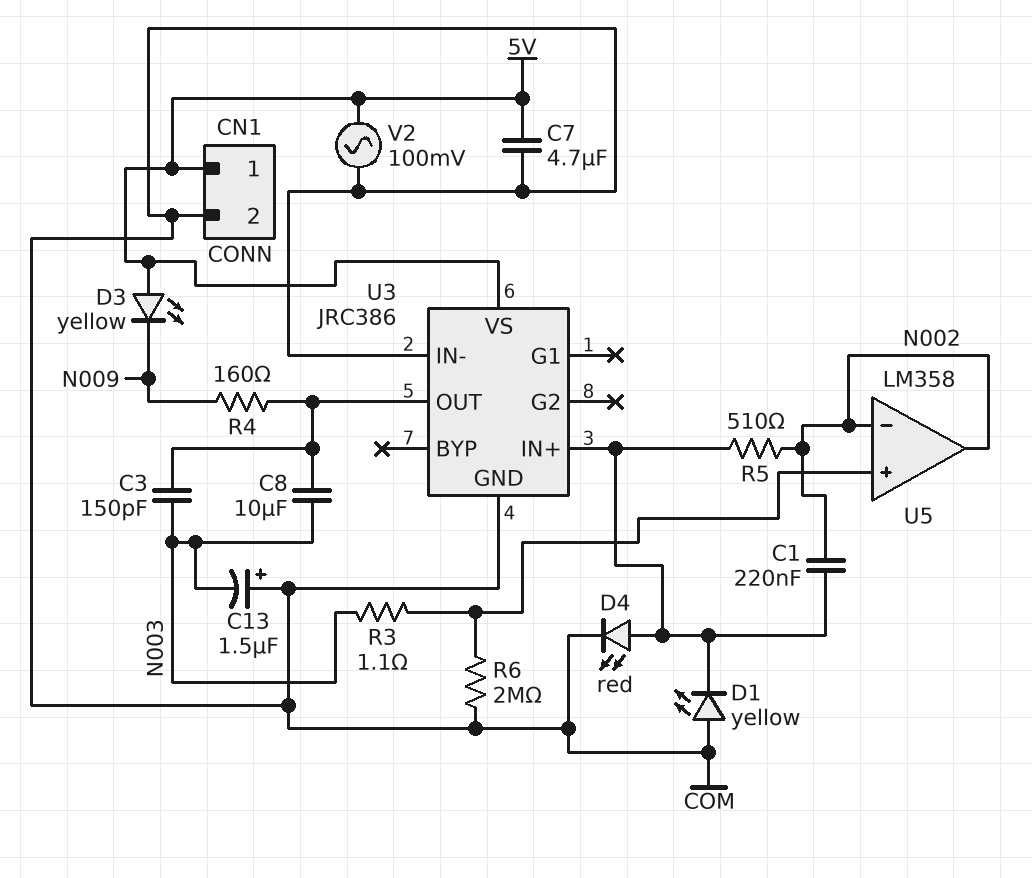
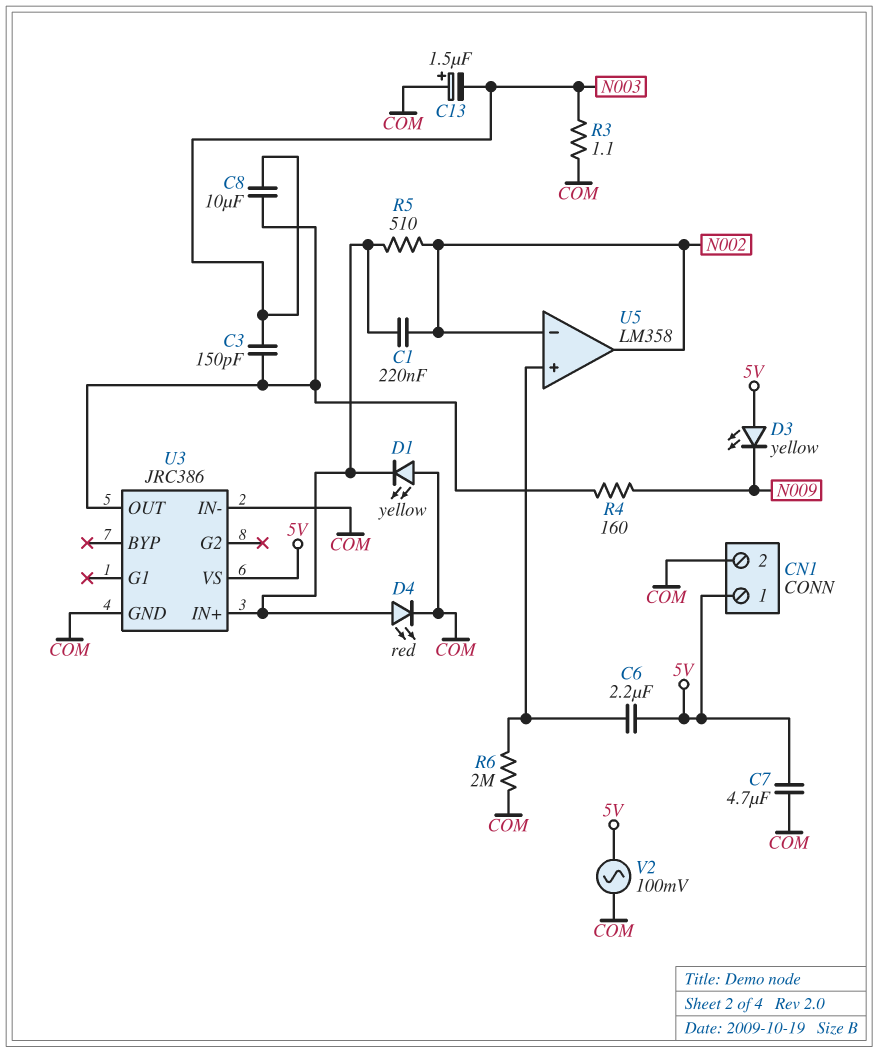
C6: none -> 2.2uF (5V, U5/in+)
R3: 1.1 (N003, U5/in+) -> 1.1 (COM, N003)

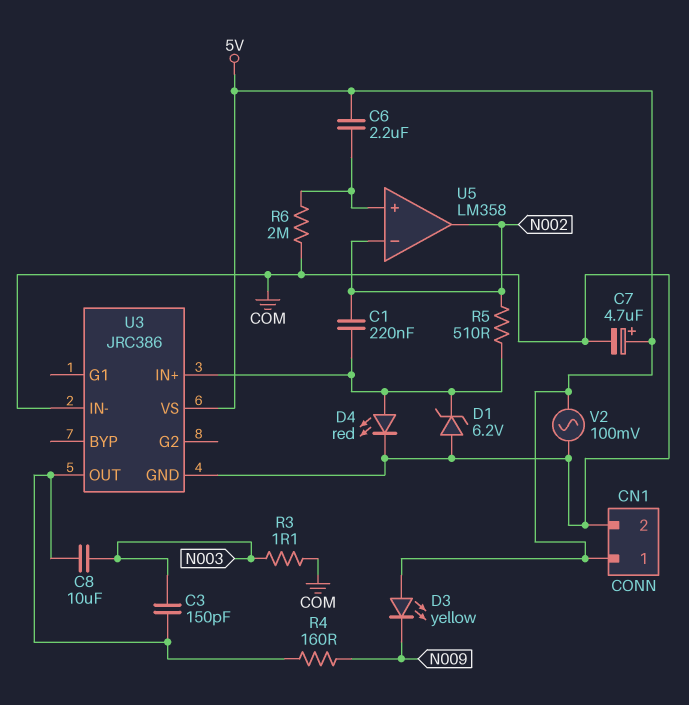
C7: 4.7uF (5V, COM) -> 4.7uF (plus 5V, minus COM)
C13: 1.5uF (plus COM, minus N003) -> none
D1: LED yellow (A COM, K U3/IN+) -> zener 6.2V (A COM, K U3/IN+)

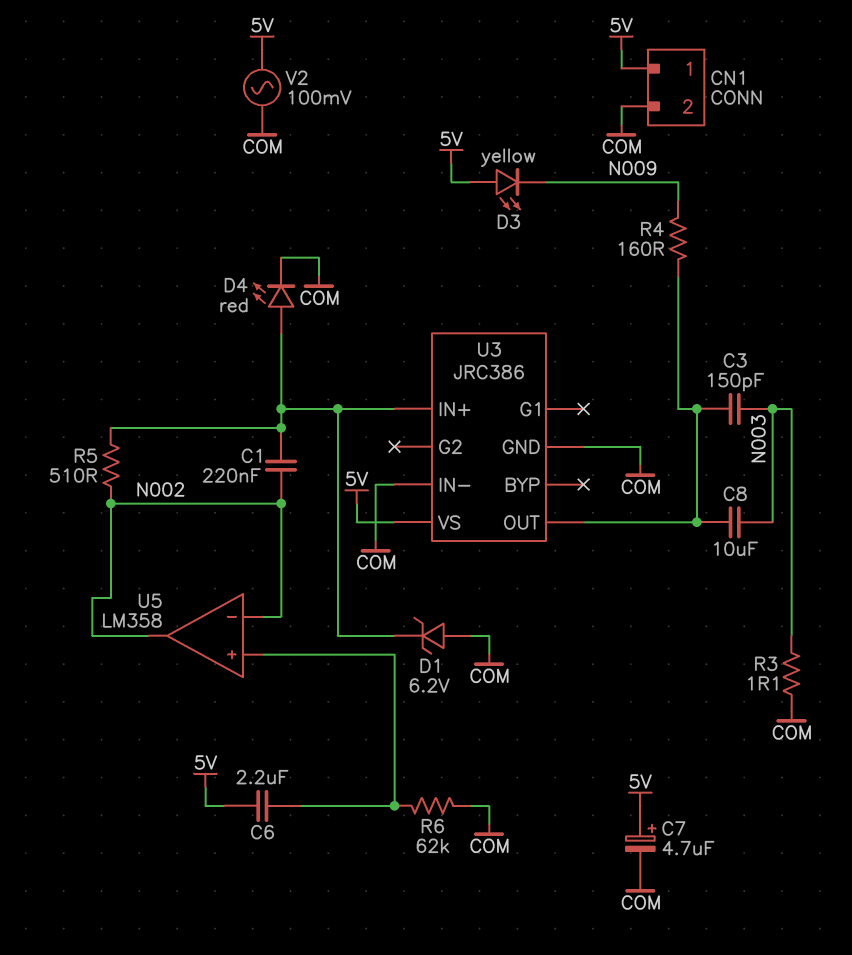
R6: 2M (COM, U5/in+) -> 62k (COM, U5/in+)

